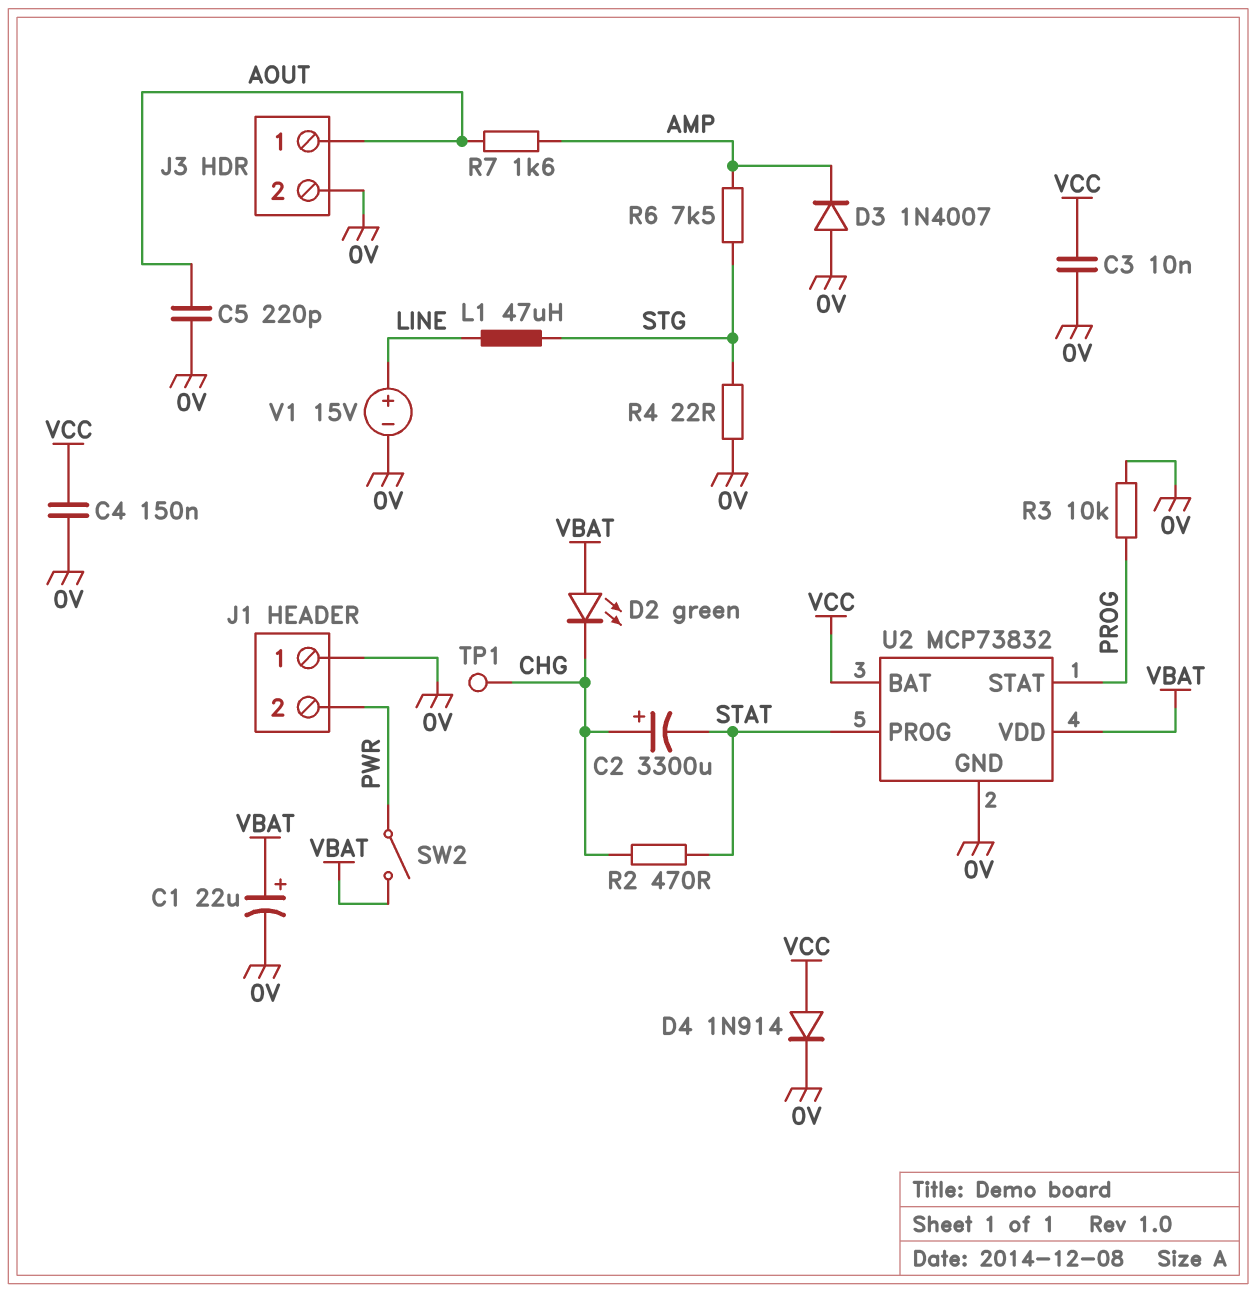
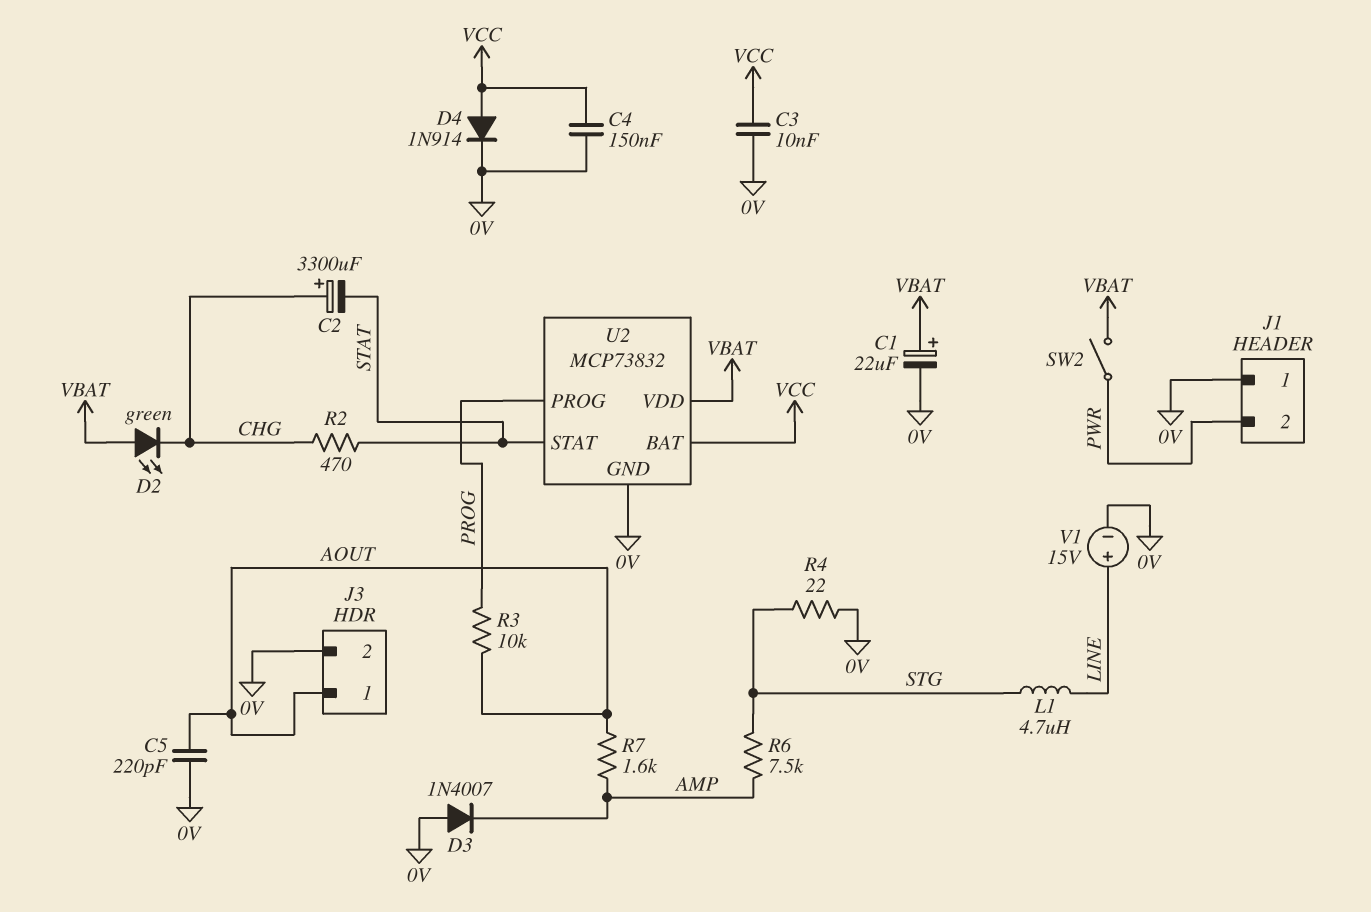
L1: 47uH (LINE, STG) -> 4.7uH (LINE, STG)
R3: 10k (0V, PROG) -> 10k (AOUT, PROG)
TP1: test point (CHG) -> none
U2 pin PROG: STAT -> PROG
U2 pin STAT: PROG -> STAT

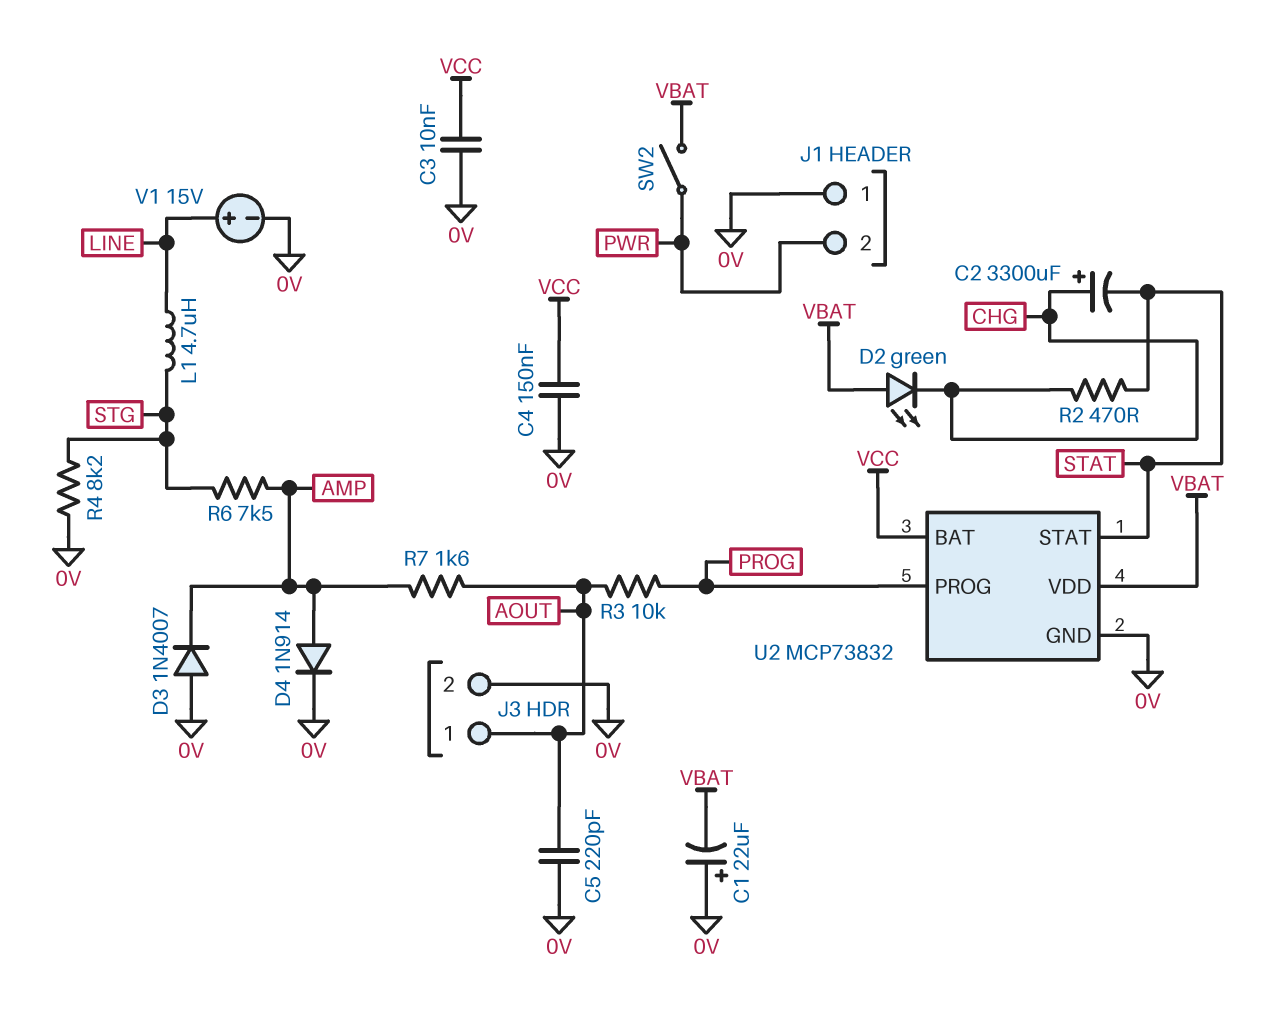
C1: 22uF (plus VBAT, minus 0V) -> 22uF (plus 0V, minus VBAT)
D4: diode 1N914 (A VCC, K 0V) -> diode 1N914 (A AMP, K 0V)
R4: 22 (0V, STG) -> 8.2k (0V, STG)

